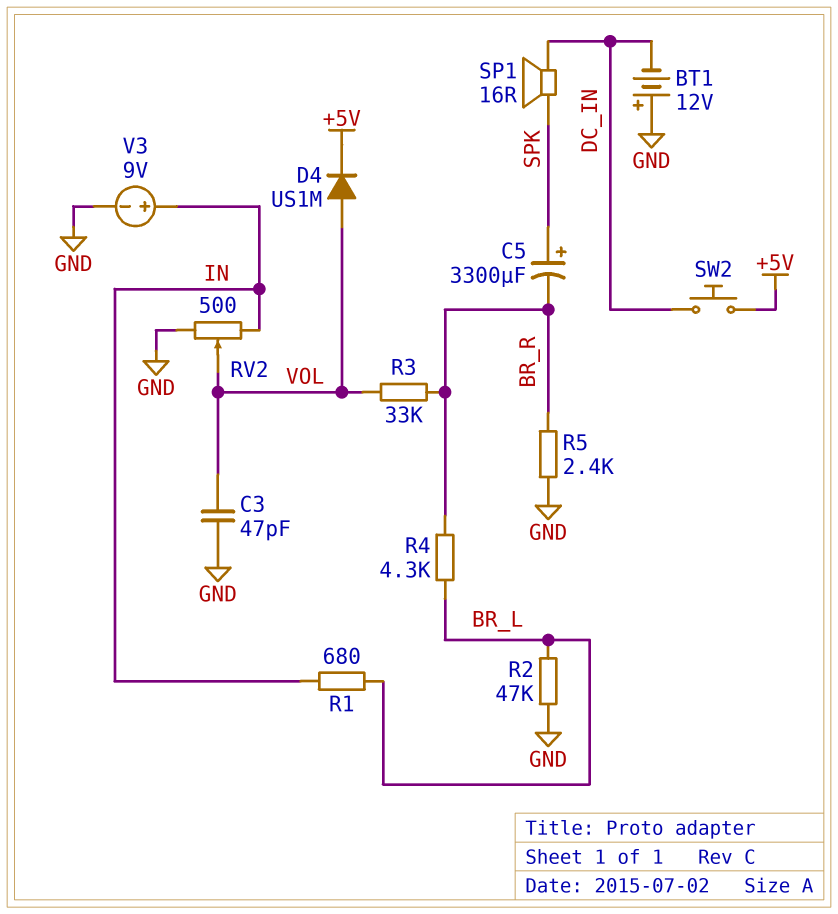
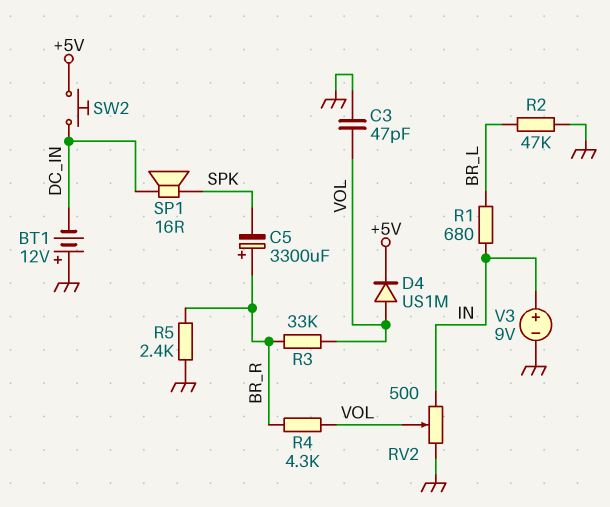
C5: 3300uF (plus SPK, minus BR_R) -> 3300uF (plus BR_R, minus SPK)
R4: 4.3k (BR_L, BR_R) -> 4.3k (BR_R, VOL)

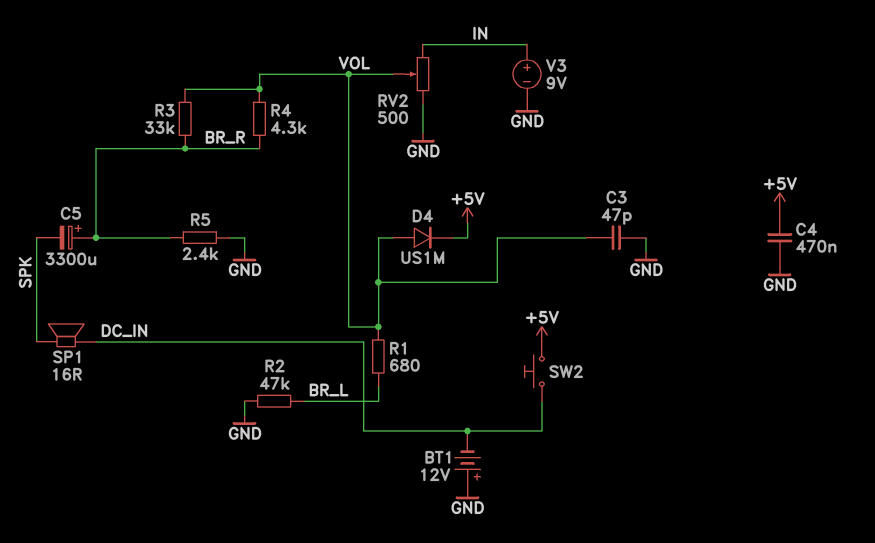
C4: none -> 470nF (+5V, GND)
R1: 680 (BR_L, IN) -> 680 (BR_L, VOL)

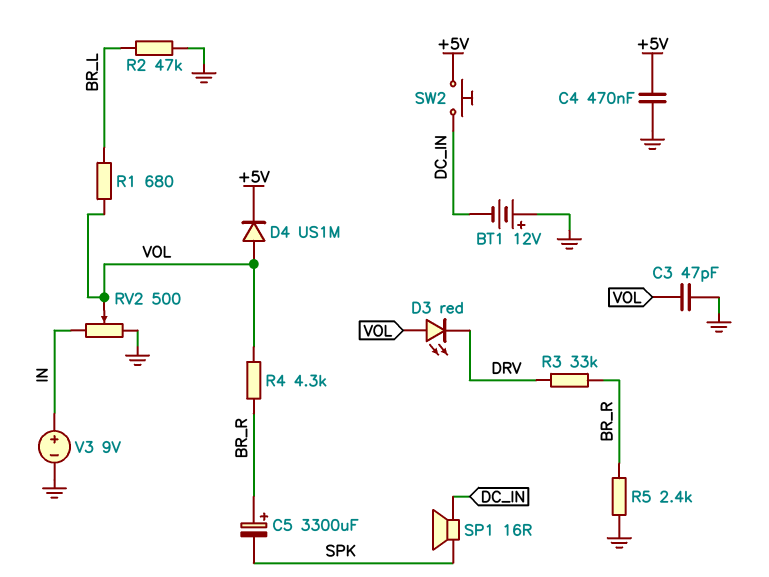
D3: none -> LED red (A VOL, K DRV)
R3: 33k (BR_R, VOL) -> 33k (BR_R, DRV)

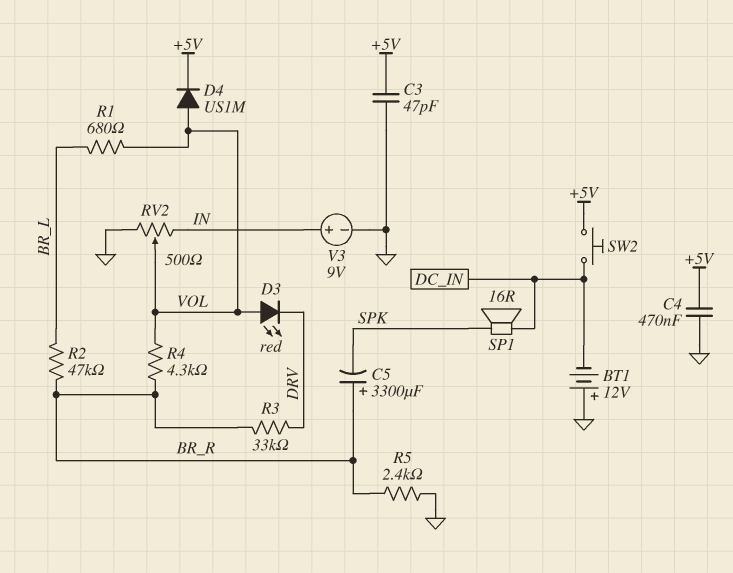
C3: 47pF (GND, VOL) -> 47pF (+5V, GND)
R2: 47k (BR_L, GND) -> 47k (BR_L, BR_R)

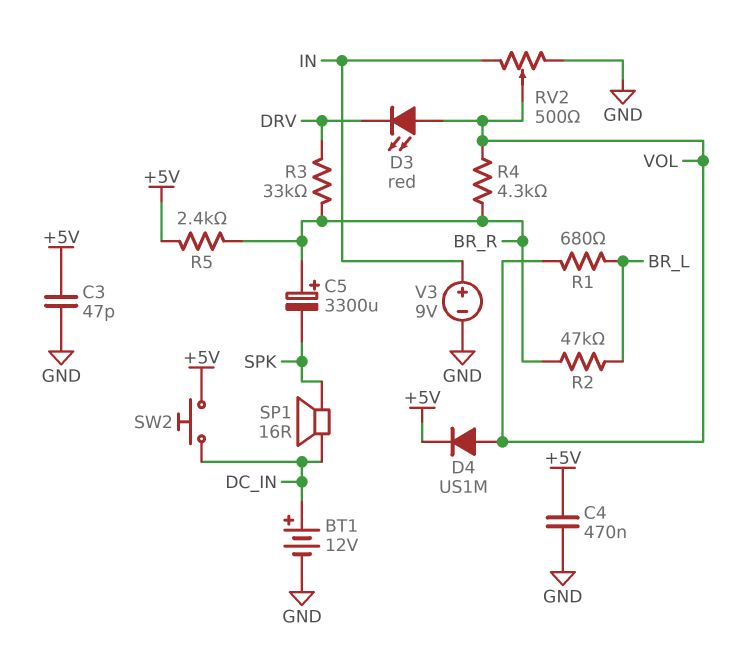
BT1: 12V (plus GND, minus DC_IN) -> 12V (plus DC_IN, minus GND)
R5: 2.4k (BR_R, GND) -> 2.4k (+5V, BR_R)

